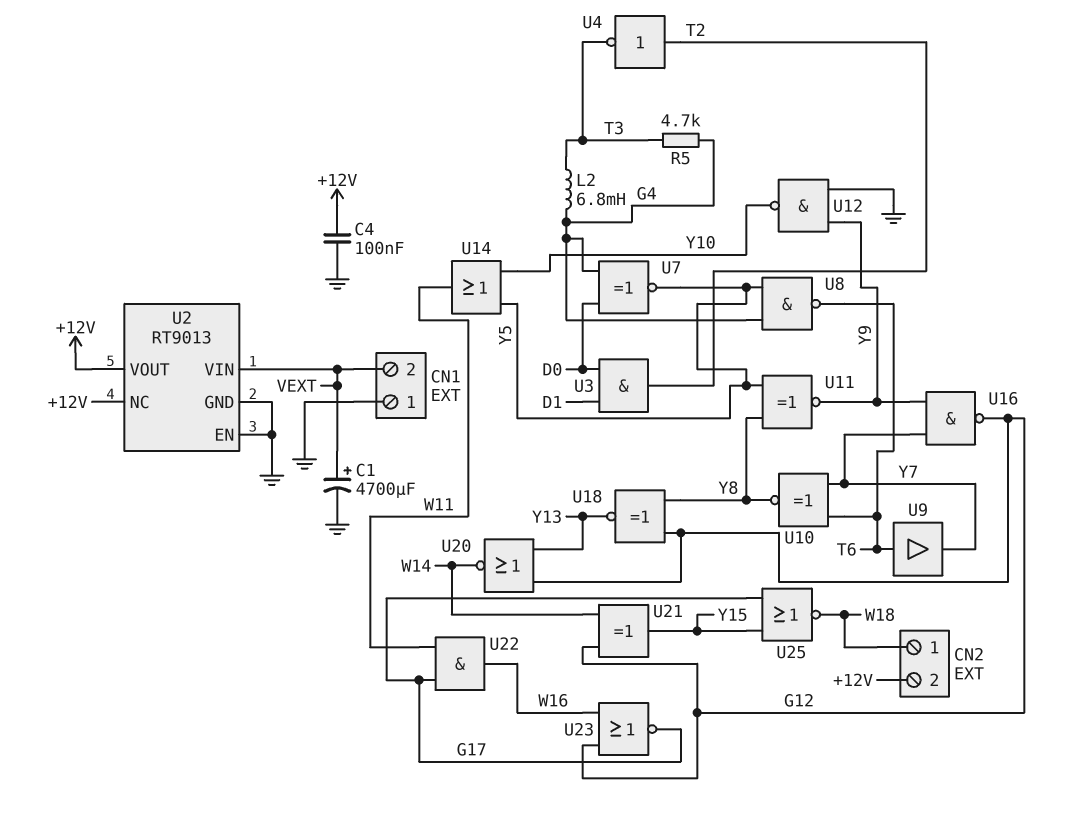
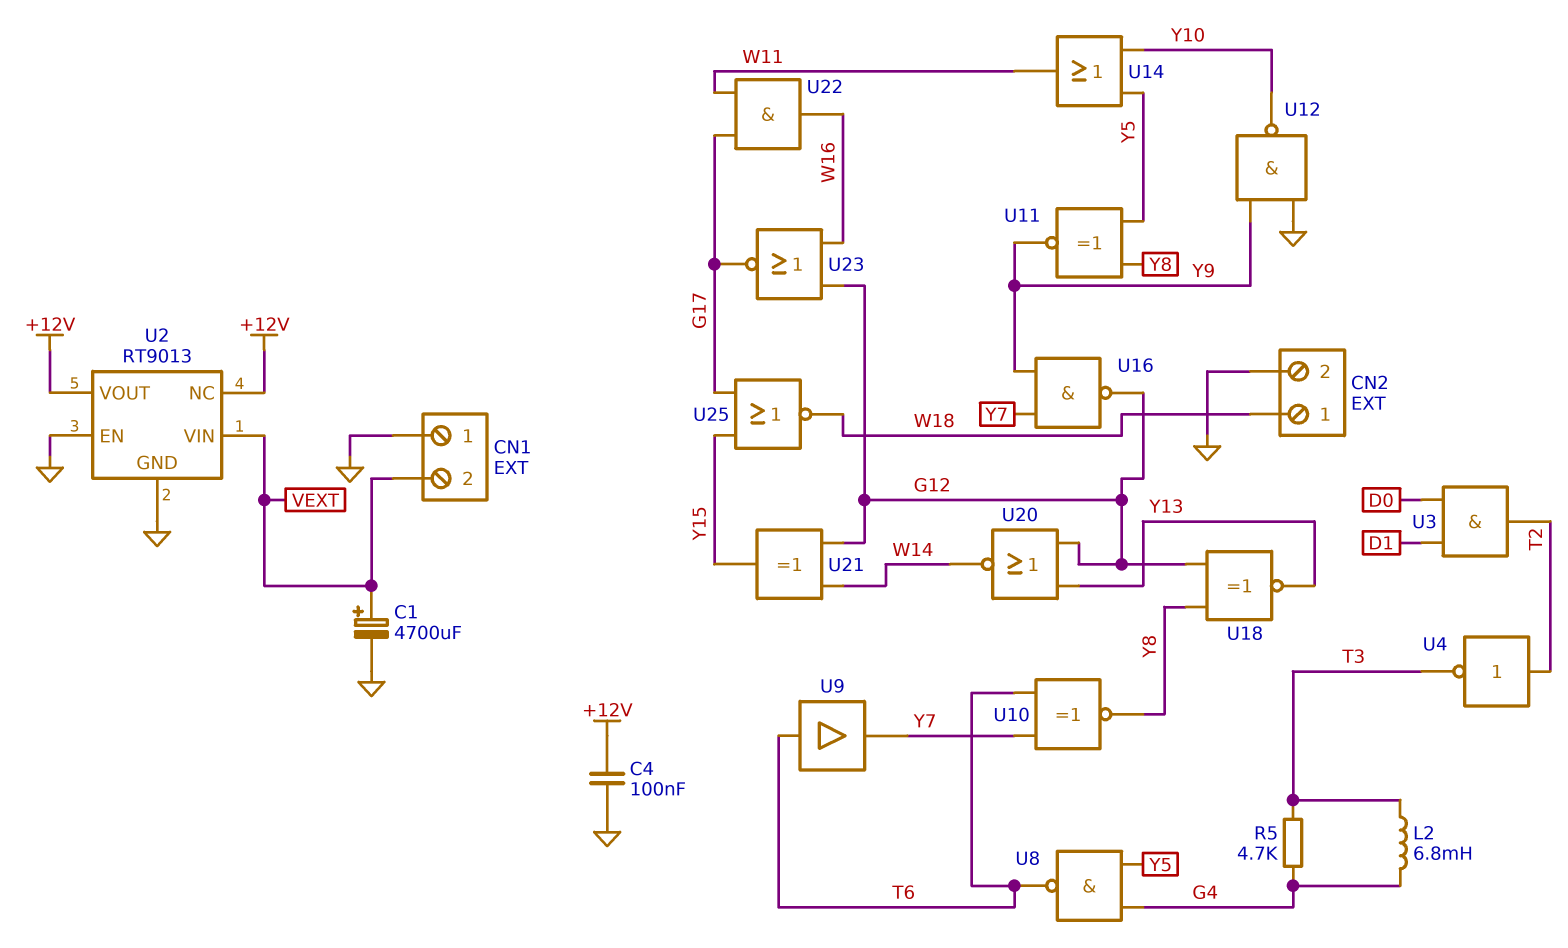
CN2 pin 2: +12V -> GND
U7: XNOR (in D0, in G4, out Y5) -> none

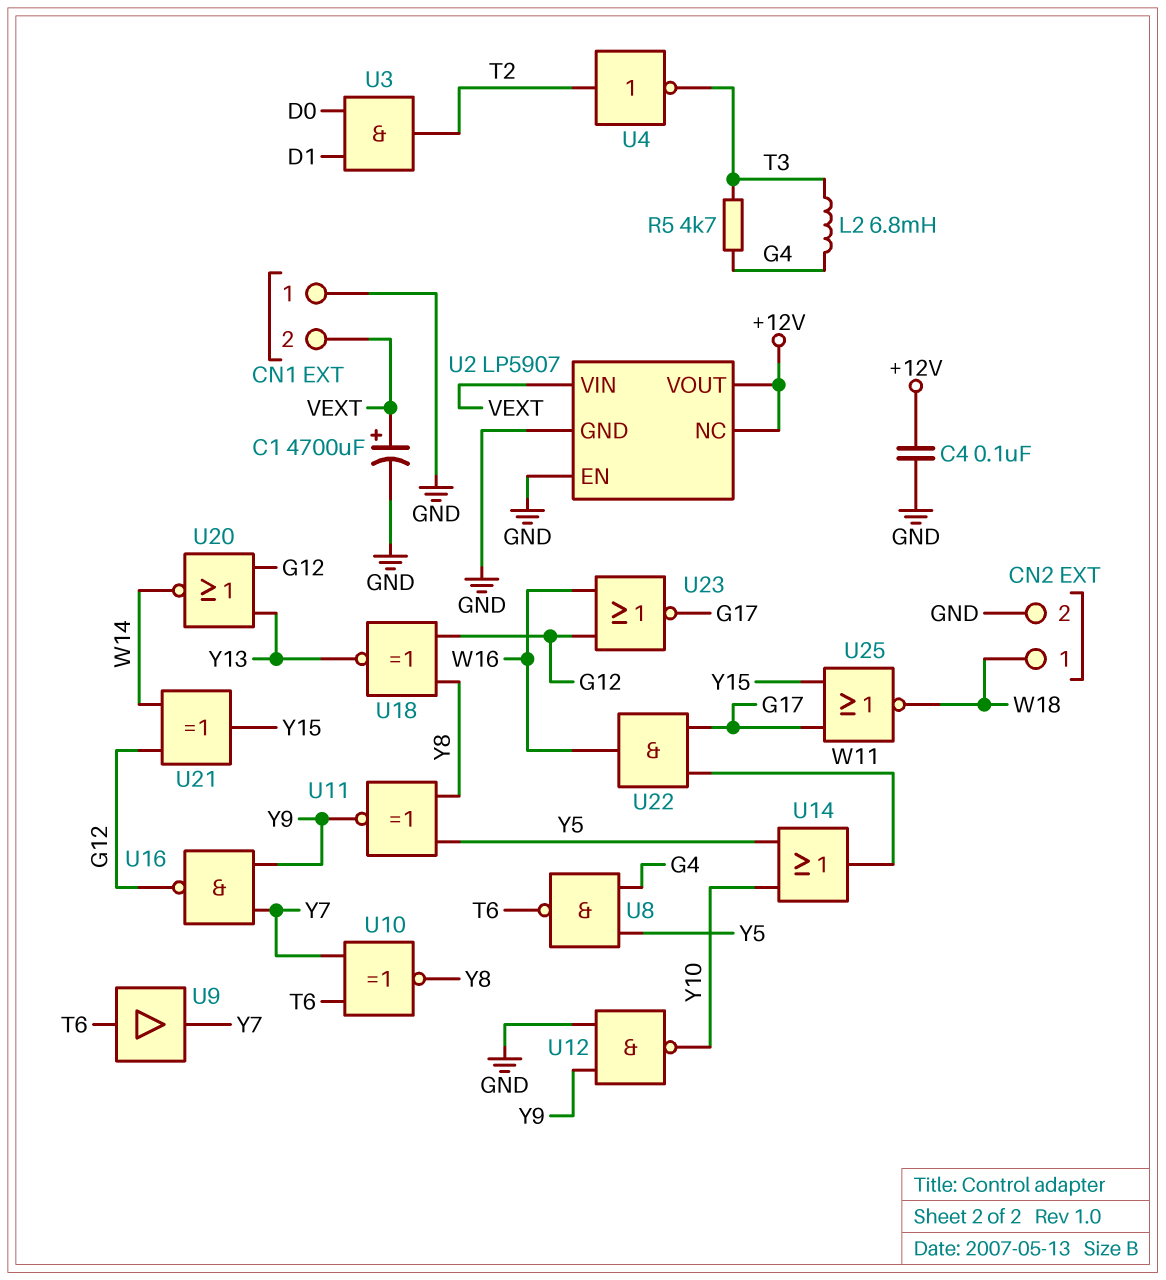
U2: RT9013 -> LP5907

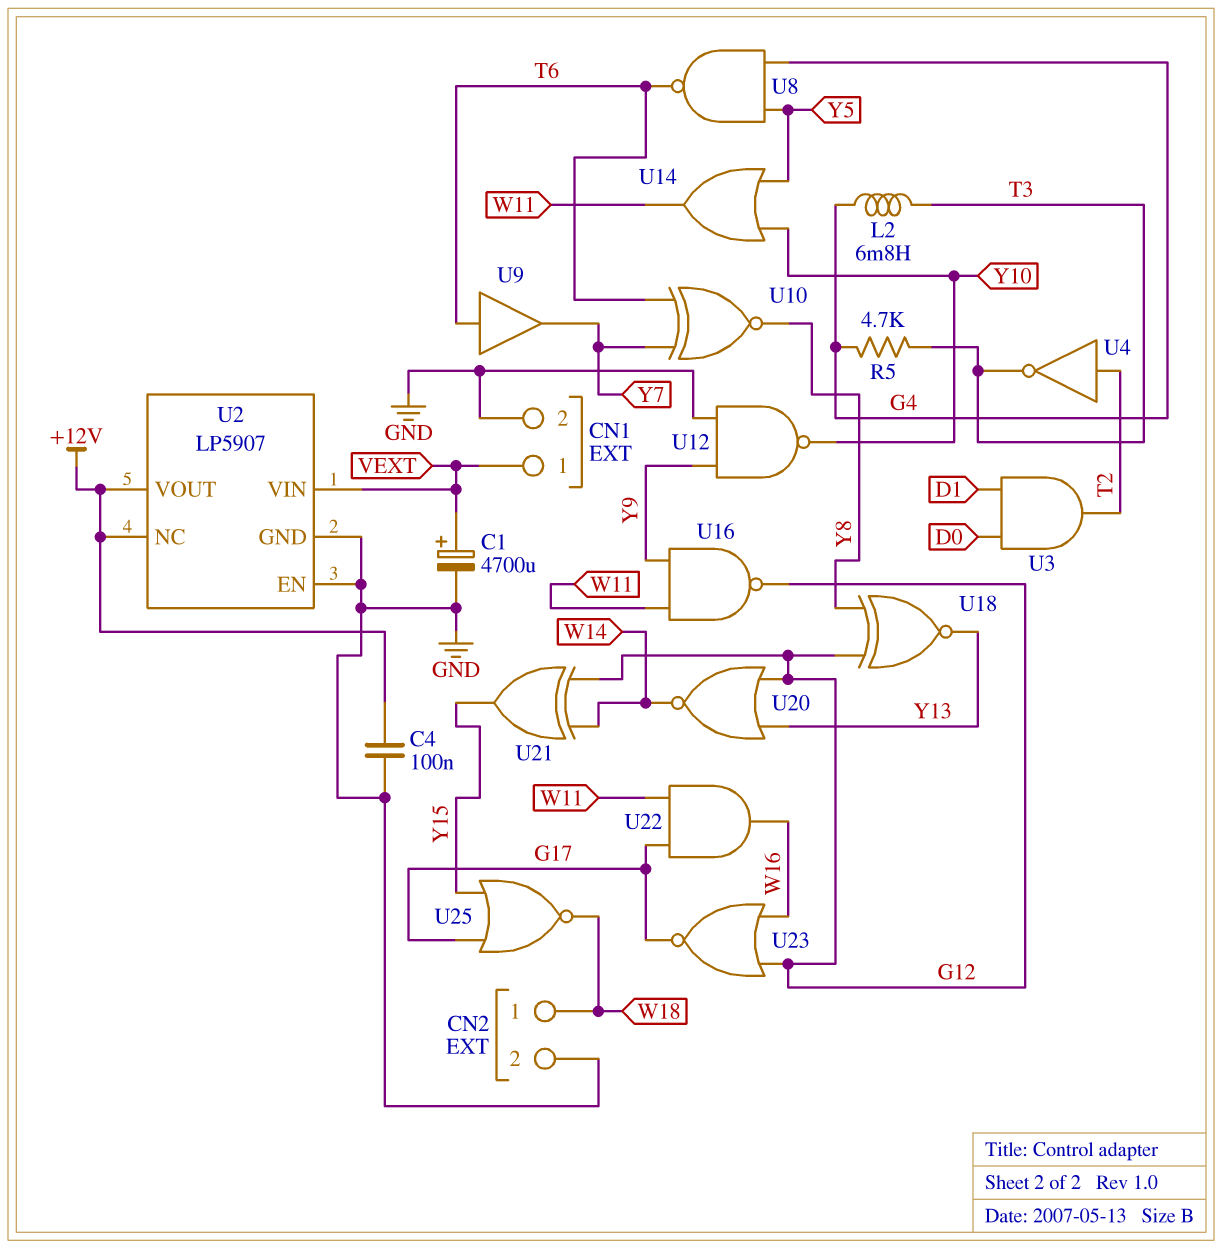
CN1 pin 1: GND -> VEXT
CN1 pin 2: VEXT -> GND
U11: XNOR (in Y5, in Y8, out Y9) -> none
U16: NAND (in Y7, in Y9, out G12) -> NAND (in W11, in Y9, out G12)

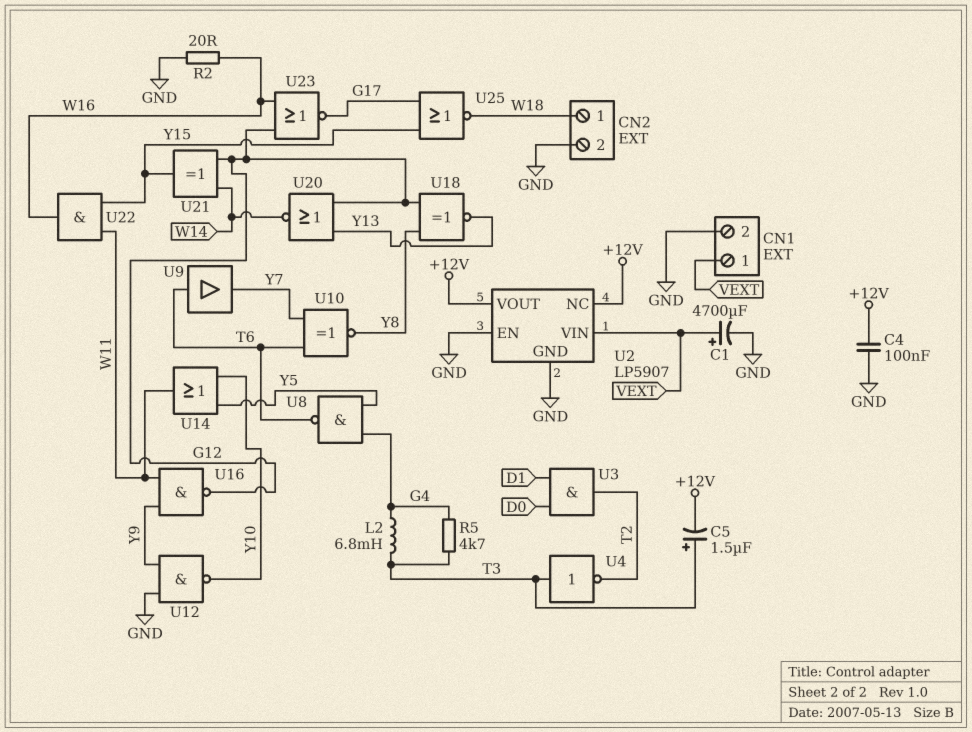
C5: none -> 1.5uF (plus T3, minus +12V)
R2: none -> 20 (GND, W16)
U4: NOT (in T2, out T3) -> NOT (in T3, out T2)
U22: AND (in G17, in W11, out W16) -> AND (in W11, in Y15, out W16)

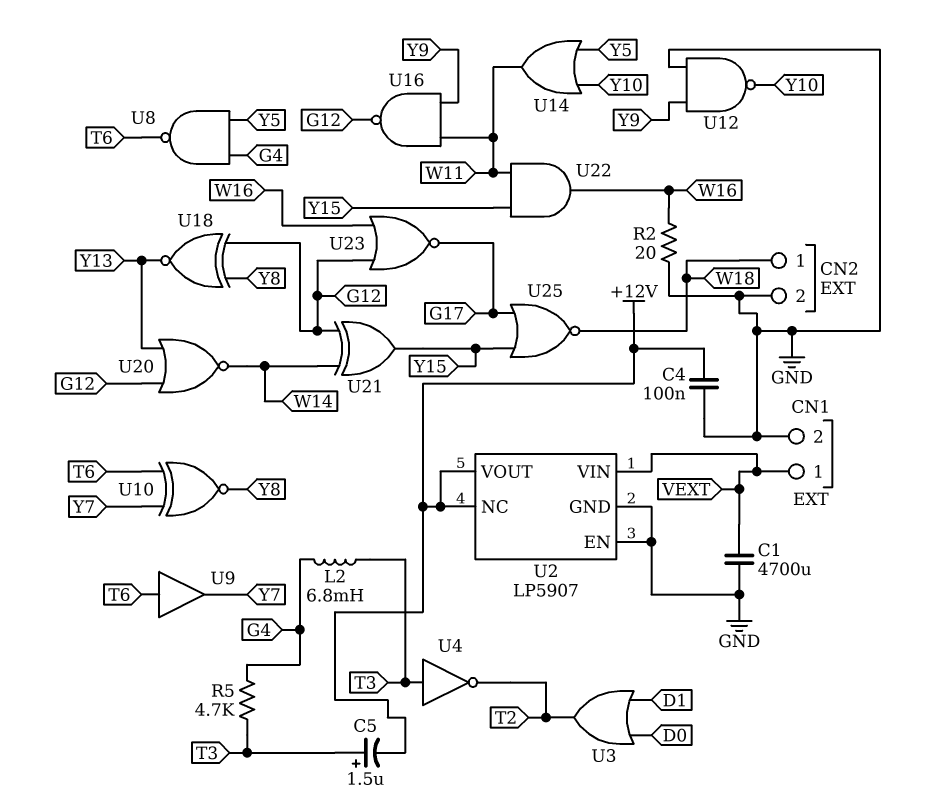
C1: 4700uF (plus VEXT, minus GND) -> 4700uF (GND, VEXT)
U3: AND (in D0, in D1, out T2) -> OR (in D0, in D1, out T2)

